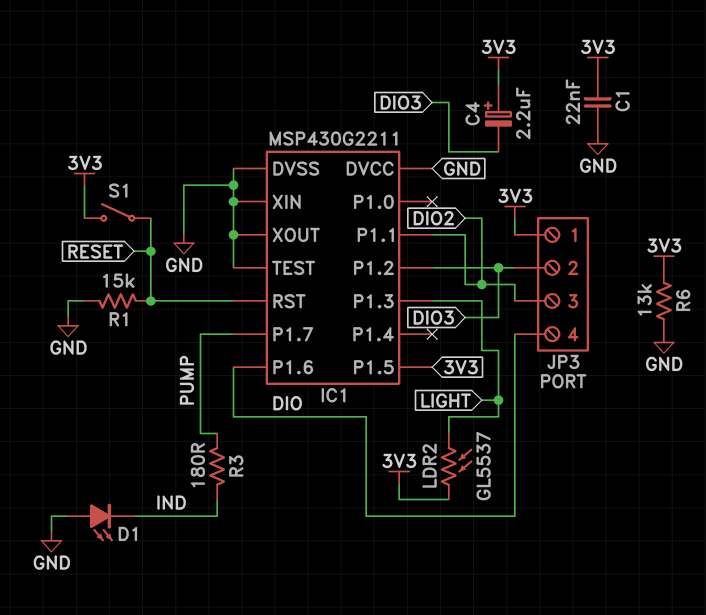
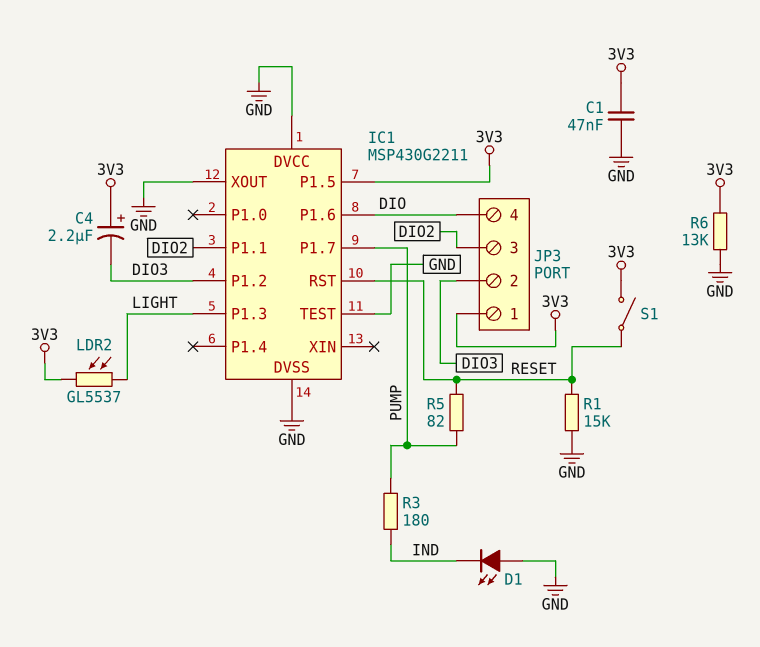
C1: 22nF (3V3, GND) -> 47nF (3V3, GND)
IC1 pin XIN: GND -> none
R5: none -> 82 (PUMP, RESET)

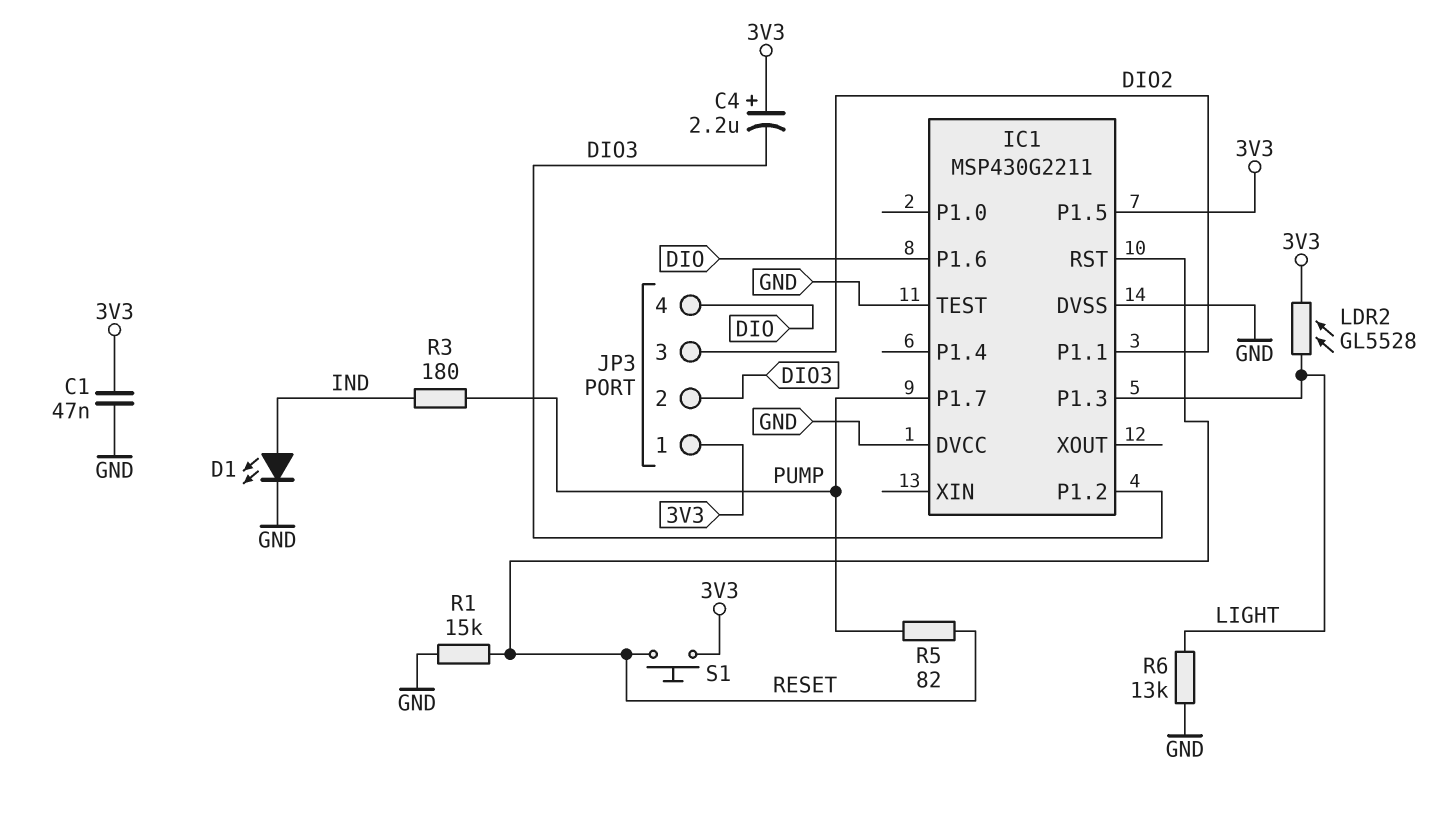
D1: LED (A GND, K IND) -> LED (A IND, K GND)
IC1 pin XOUT: GND -> none
LDR2: GL5537 (3V3, LIGHT) -> GL5528 (3V3, LIGHT)
R6: 13k (3V3, GND) -> 13k (GND, LIGHT)
S1: switch (3V3, RESET) -> button (3V3, RESET)

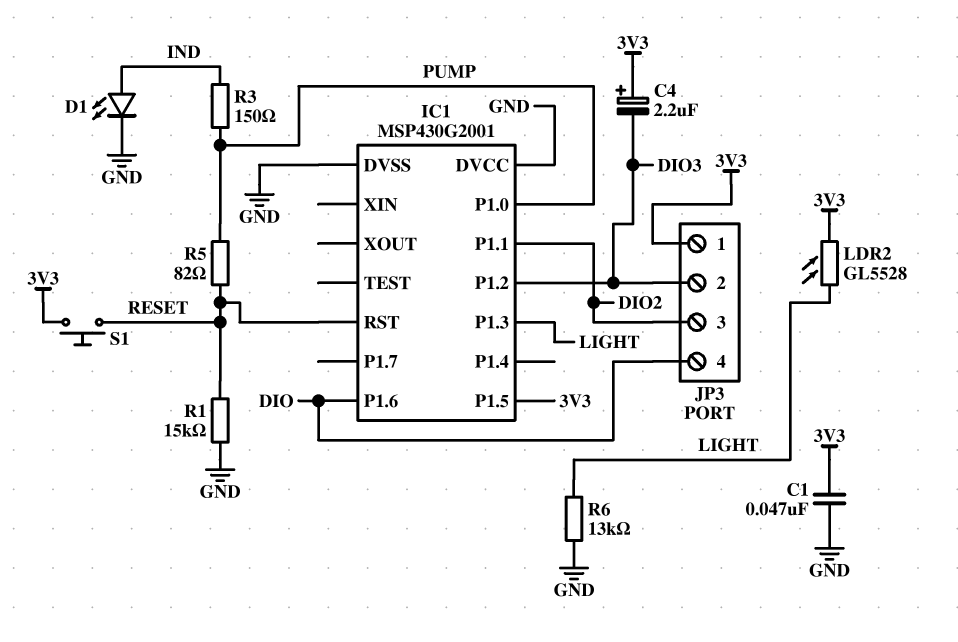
IC1: MSP430G2211 -> MSP430G2001
IC1 pin P1.0: none -> PUMP
IC1 pin P1.7: PUMP -> none
IC1 pin TEST: GND -> none
R3: 180 (IND, PUMP) -> 150 (IND, PUMP)

